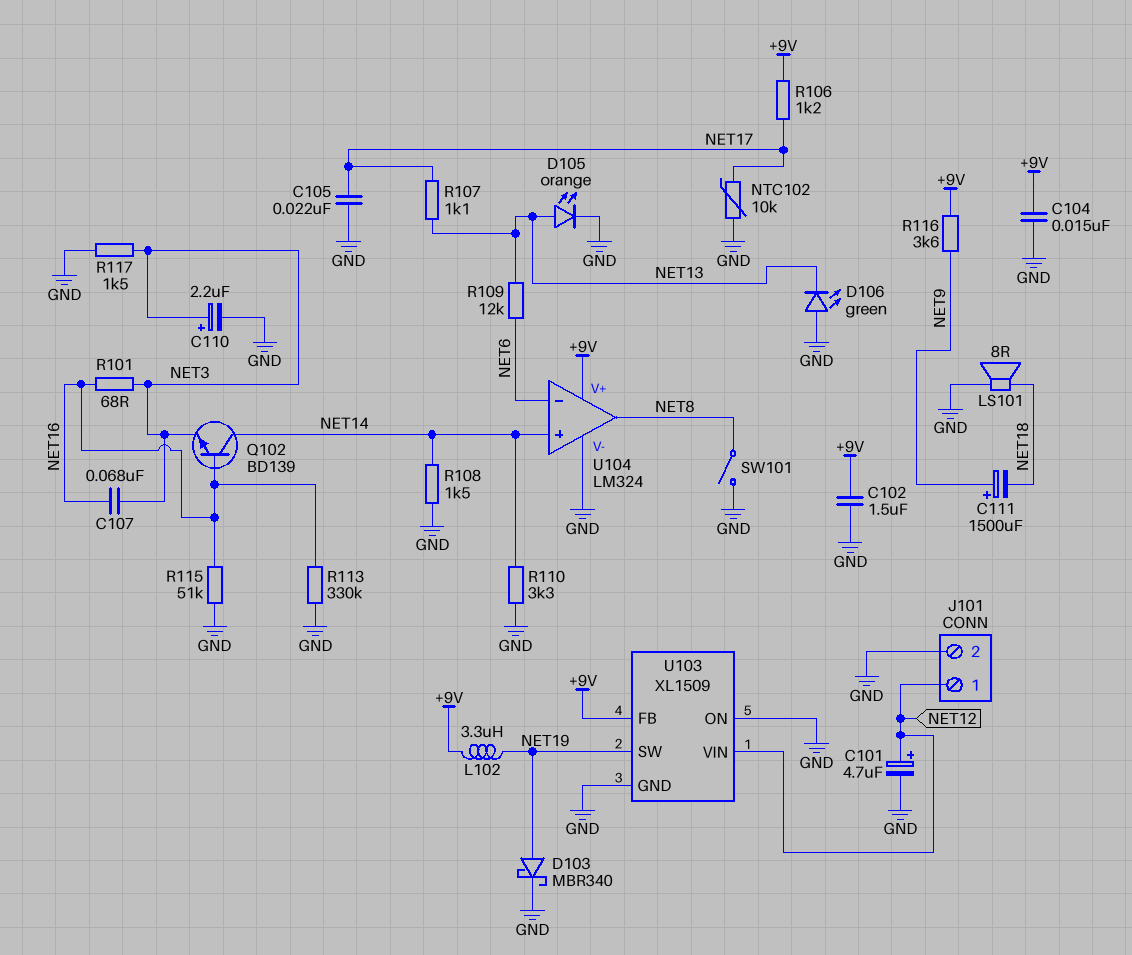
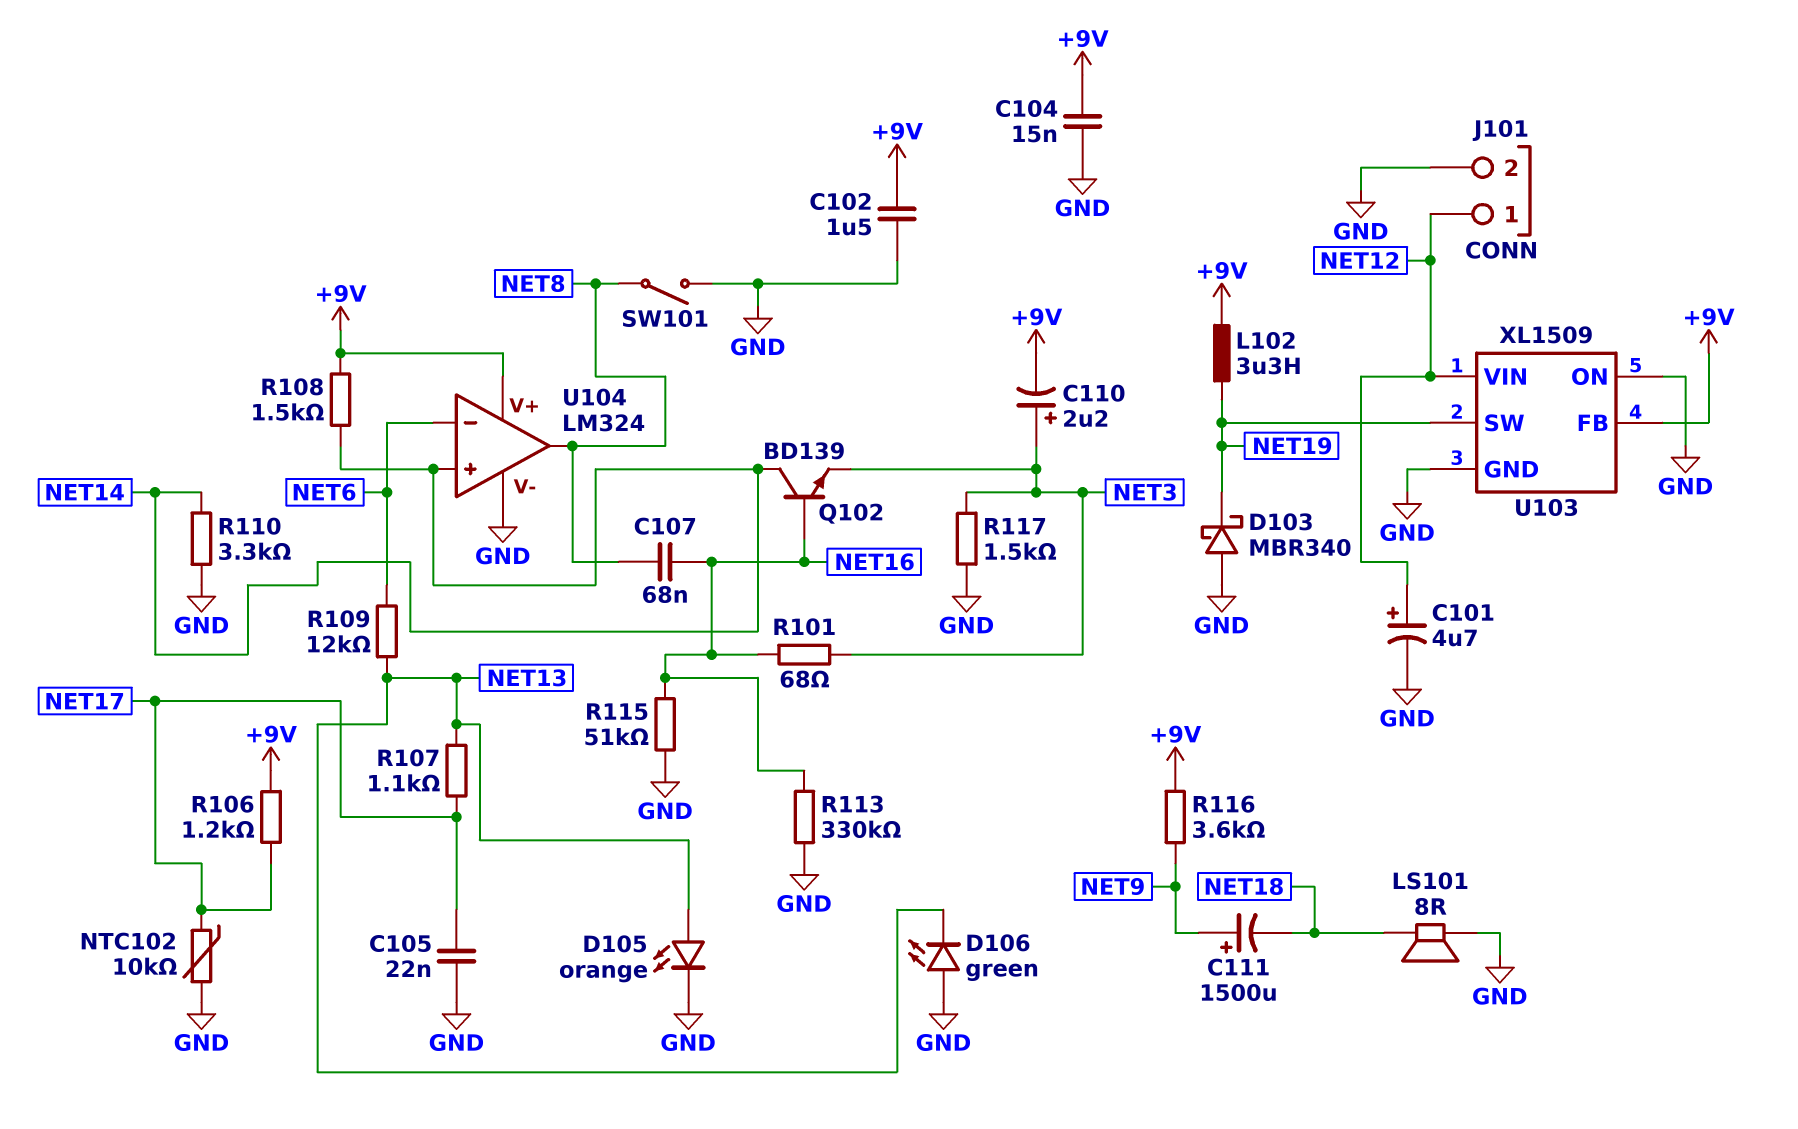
C107: 68nF (NET3, NET16) -> 68nF (NET8, NET16)
C110: 2.2uF (plus NET3, minus GND) -> 2.2uF (plus NET3, minus +9V)
D103: schottky MBR340 (A NET19, K GND) -> schottky MBR340 (A GND, K NET19)
R108: 1.5k (GND, NET14) -> 1.5k (+9V, NET14)

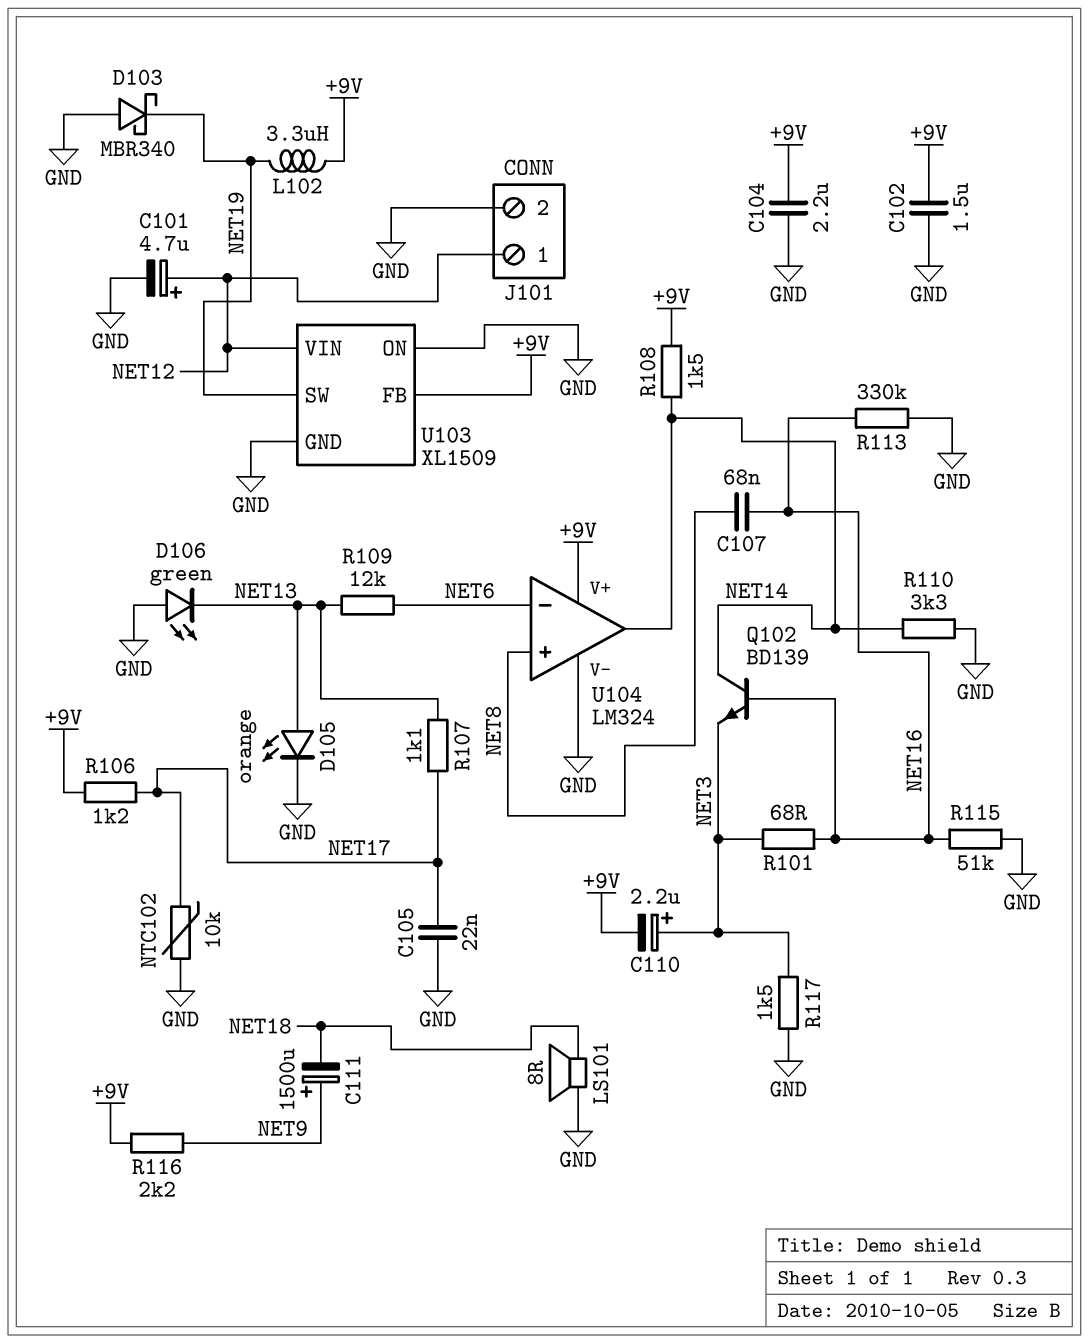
C104: 15nF (+9V, GND) -> 2.2uF (+9V, GND)
R116: 3.6k (+9V, NET9) -> 2.2k (+9V, NET9)
SW101: switch (GND, NET8) -> none
U104 pin in+: NET14 -> NET8
U104 pin out: NET8 -> NET14

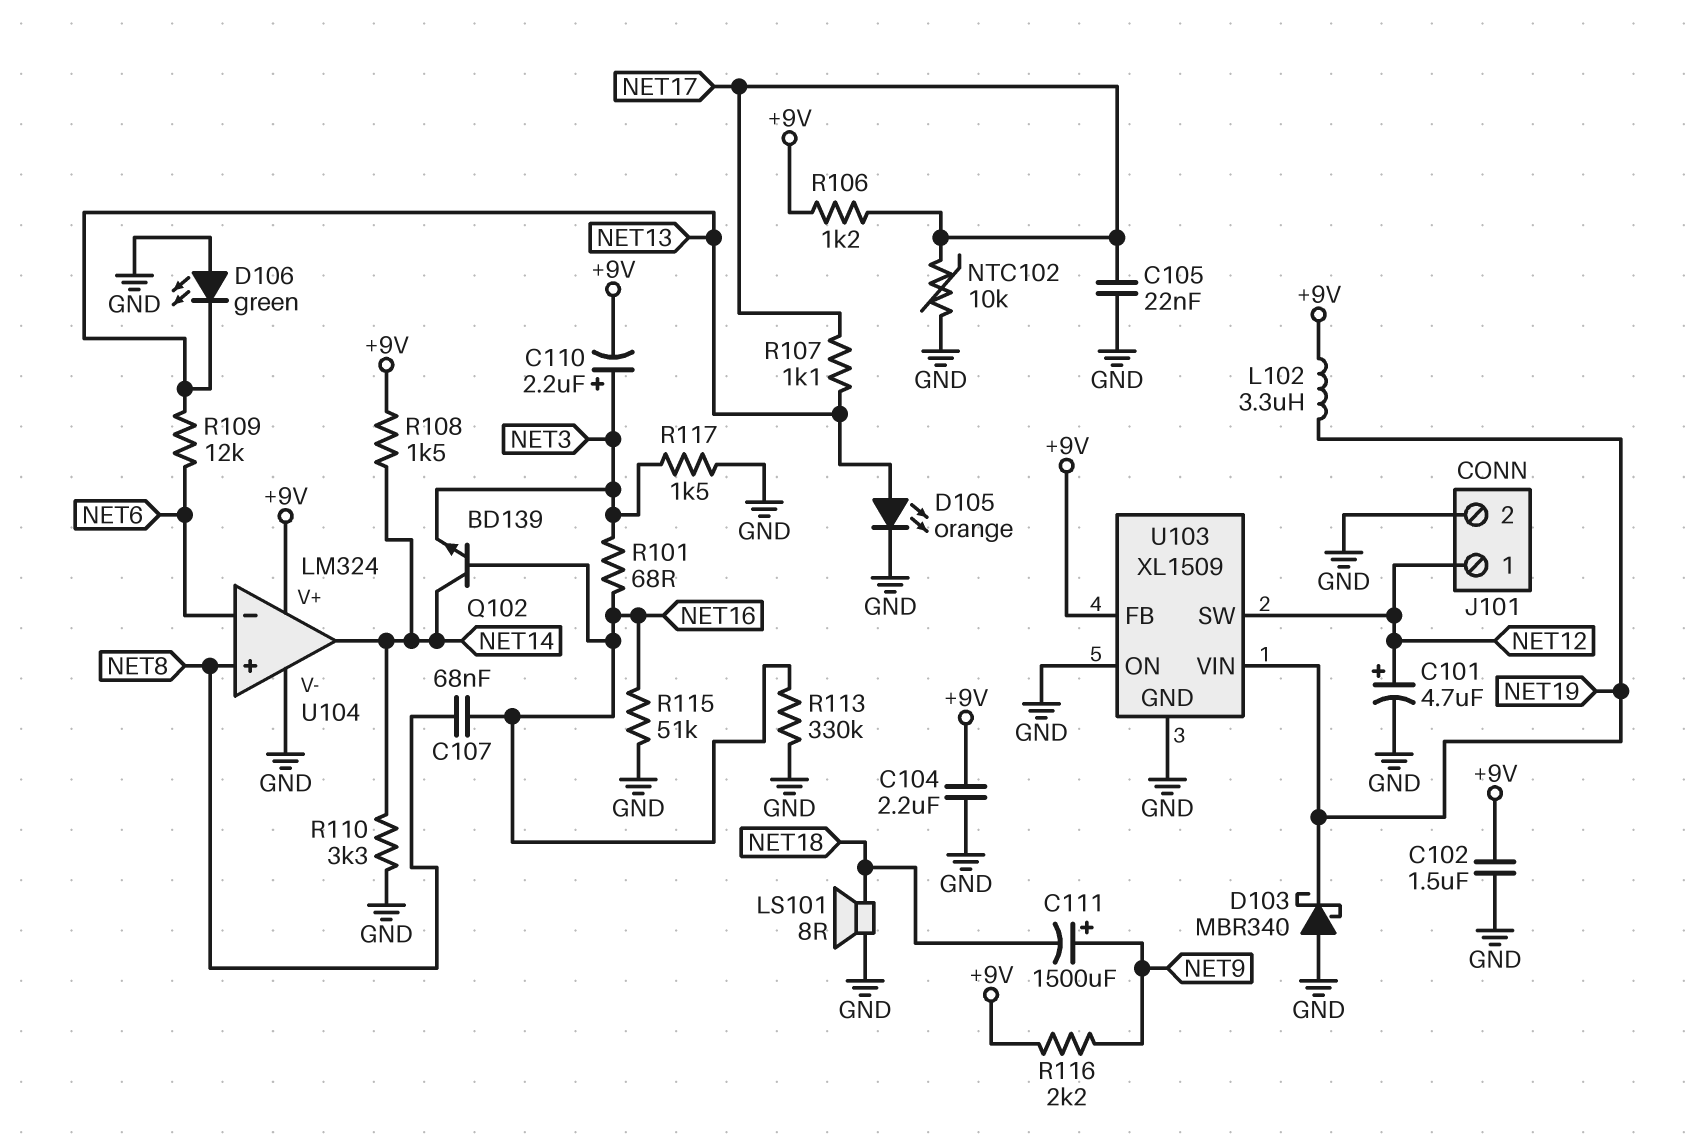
U103 pin SW: NET19 -> NET12
U103 pin VIN: NET12 -> NET19

